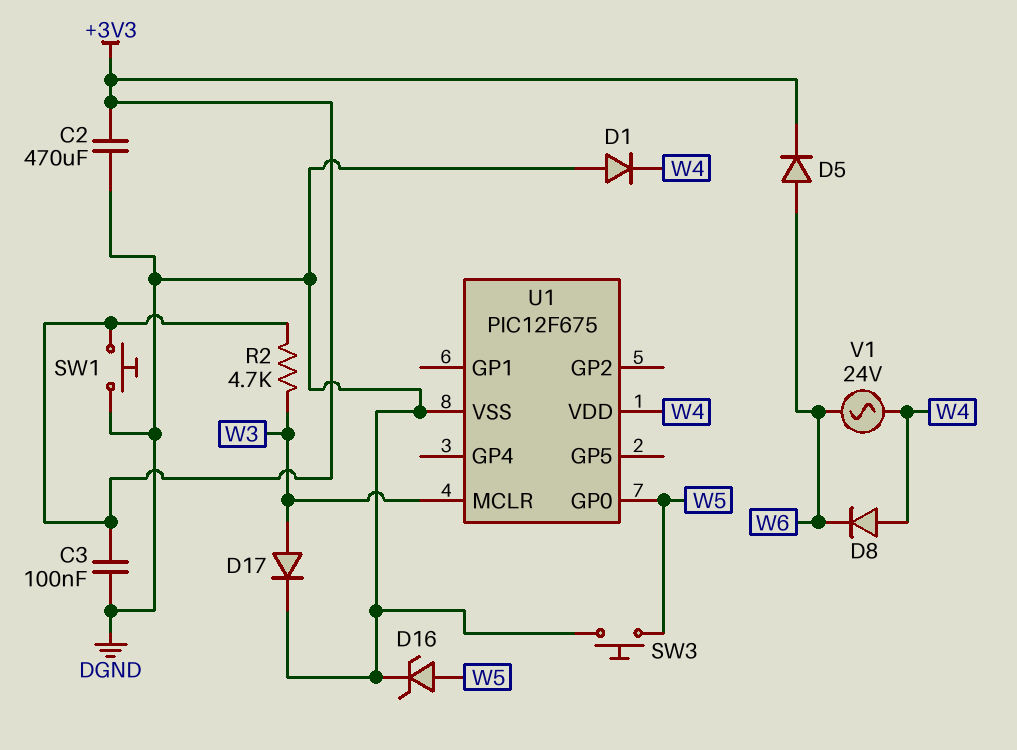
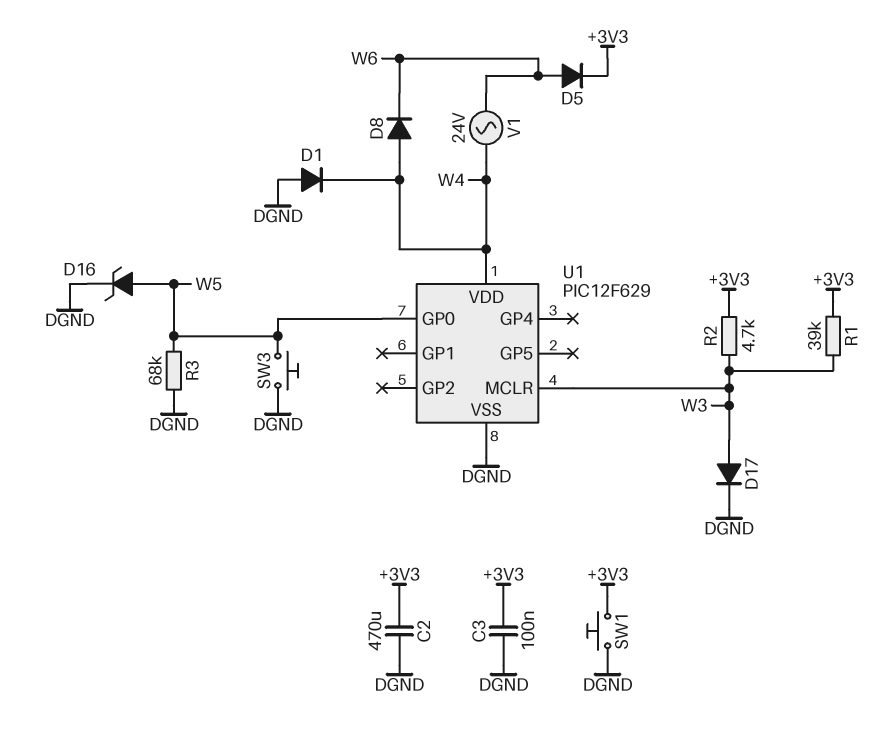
R1: none -> 39k (+3V3, W3)
R3: none -> 68k (DGND, W5)
U1: PIC12F675 -> PIC12F629

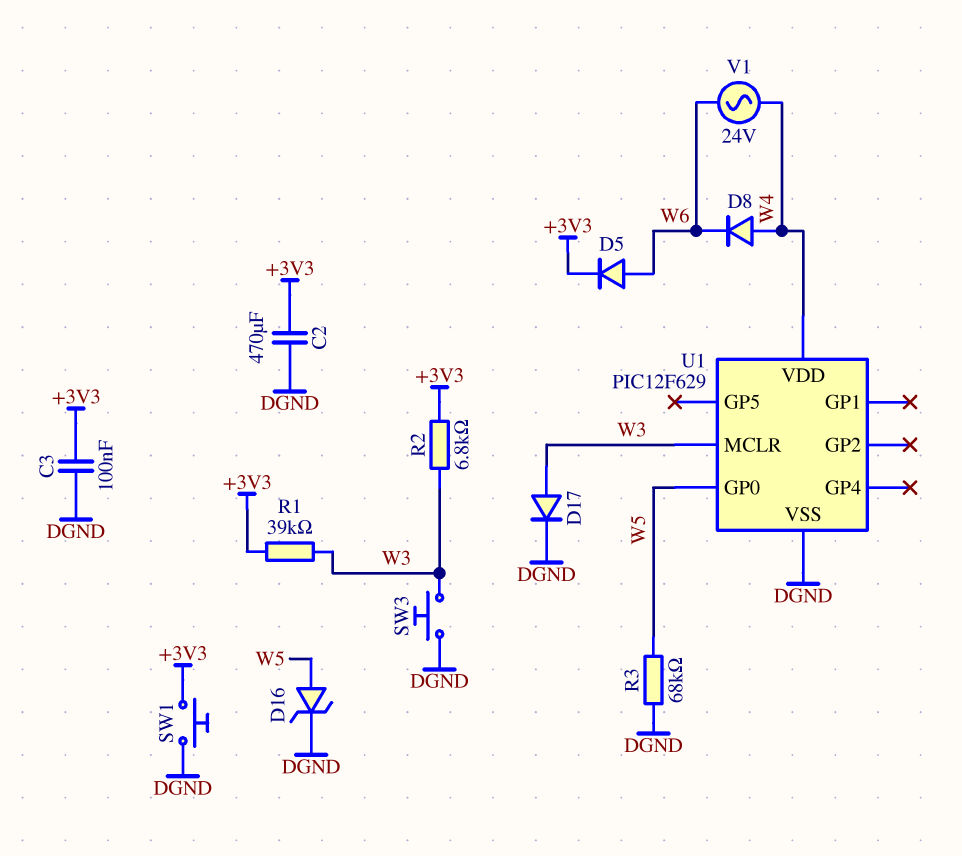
D1: diode (A DGND, K W4) -> none
R2: 4.7k (+3V3, W3) -> 6.8k (+3V3, W3)
SW3: button (DGND, W5) -> button (DGND, W3)

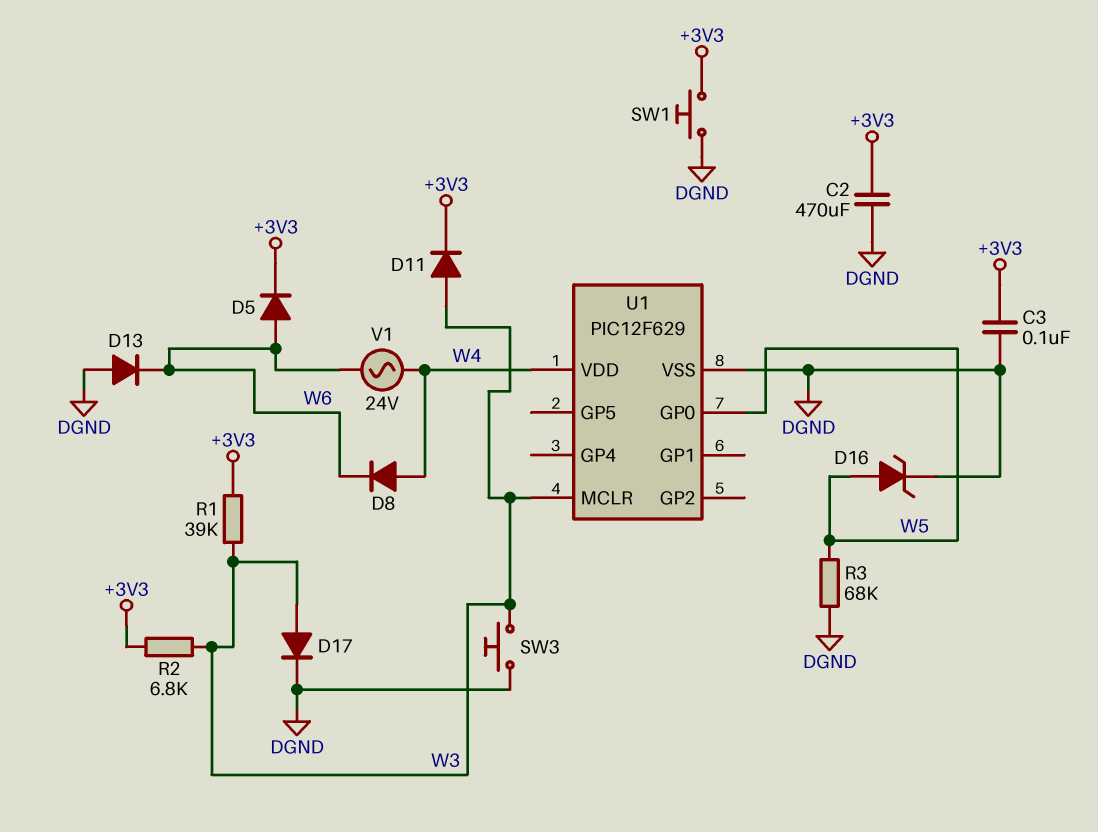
D11: none -> diode (A W3, K +3V3)
D13: none -> diode (A DGND, K W6)

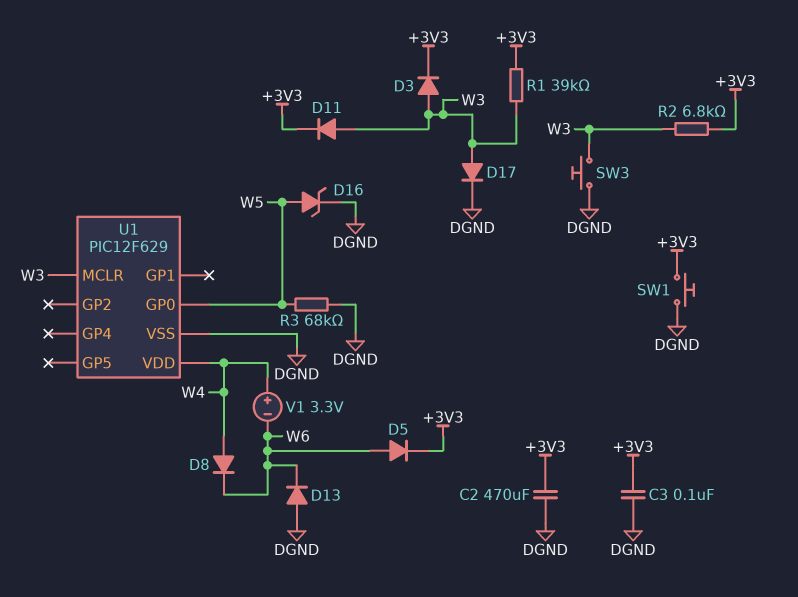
D3: none -> diode (A W3, K +3V3)
V1: AC 24V (W4, W6) -> 3.3V (plus W4, minus W6)

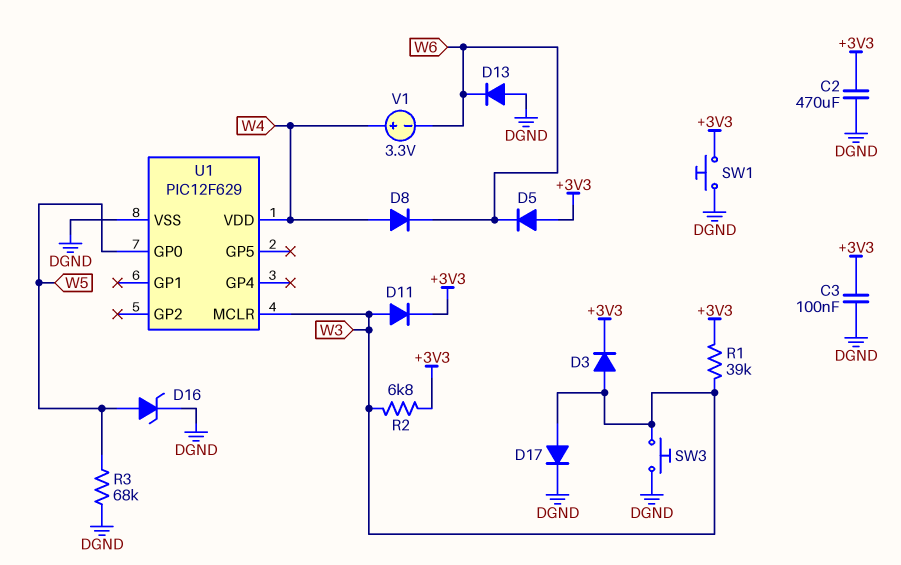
D5: diode (A W6, K +3V3) -> diode (A +3V3, K W6)

